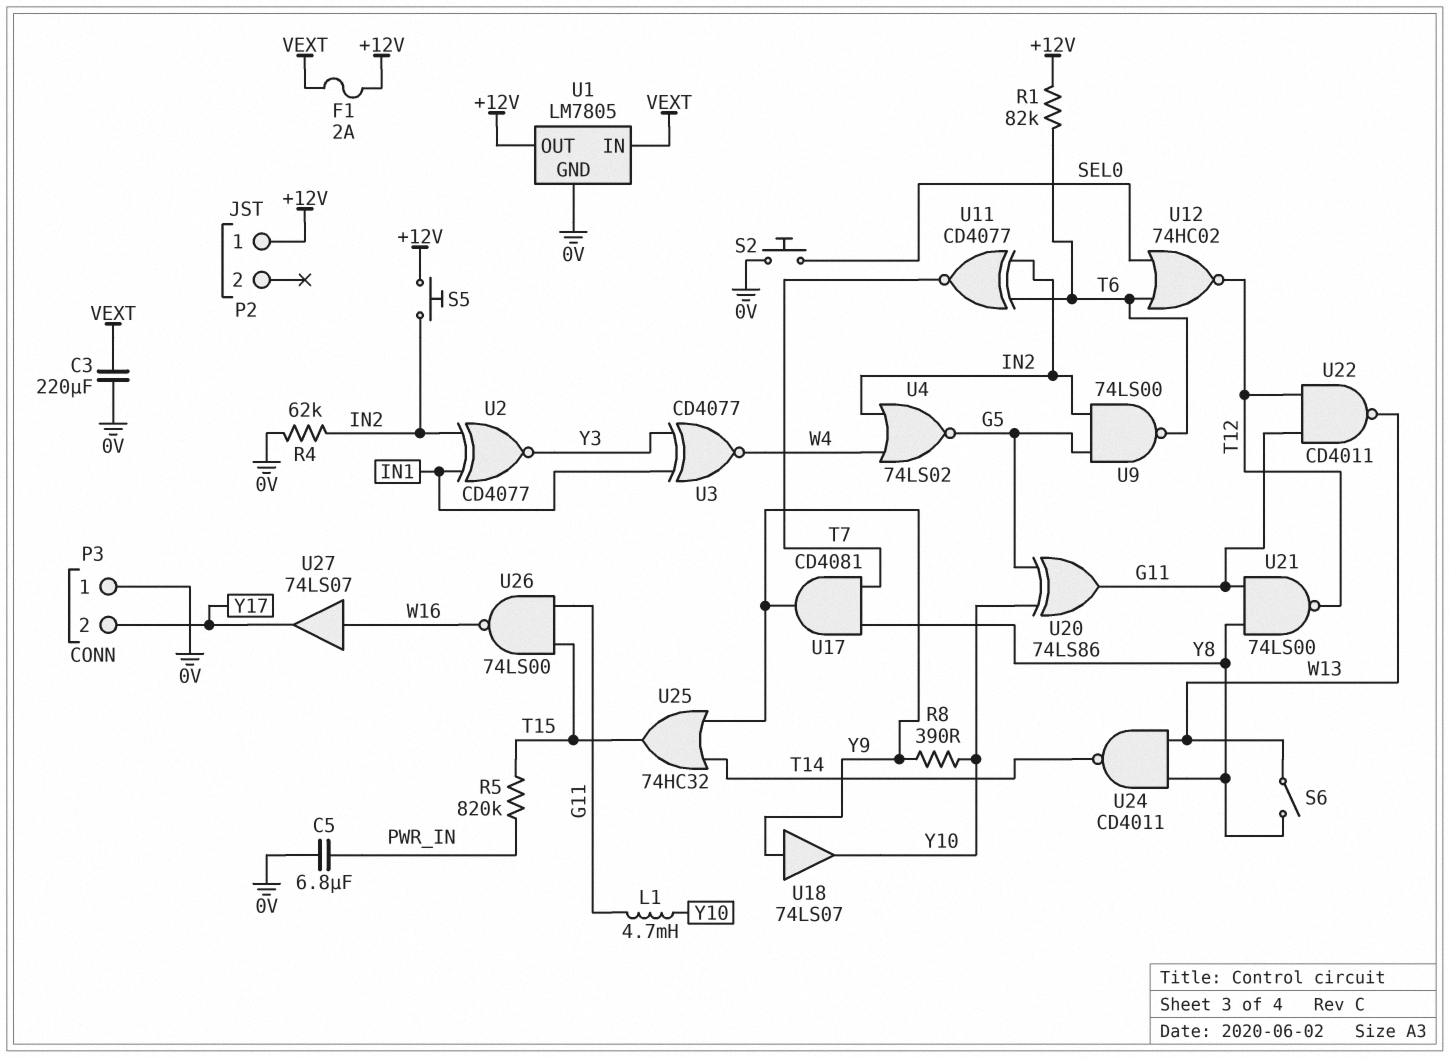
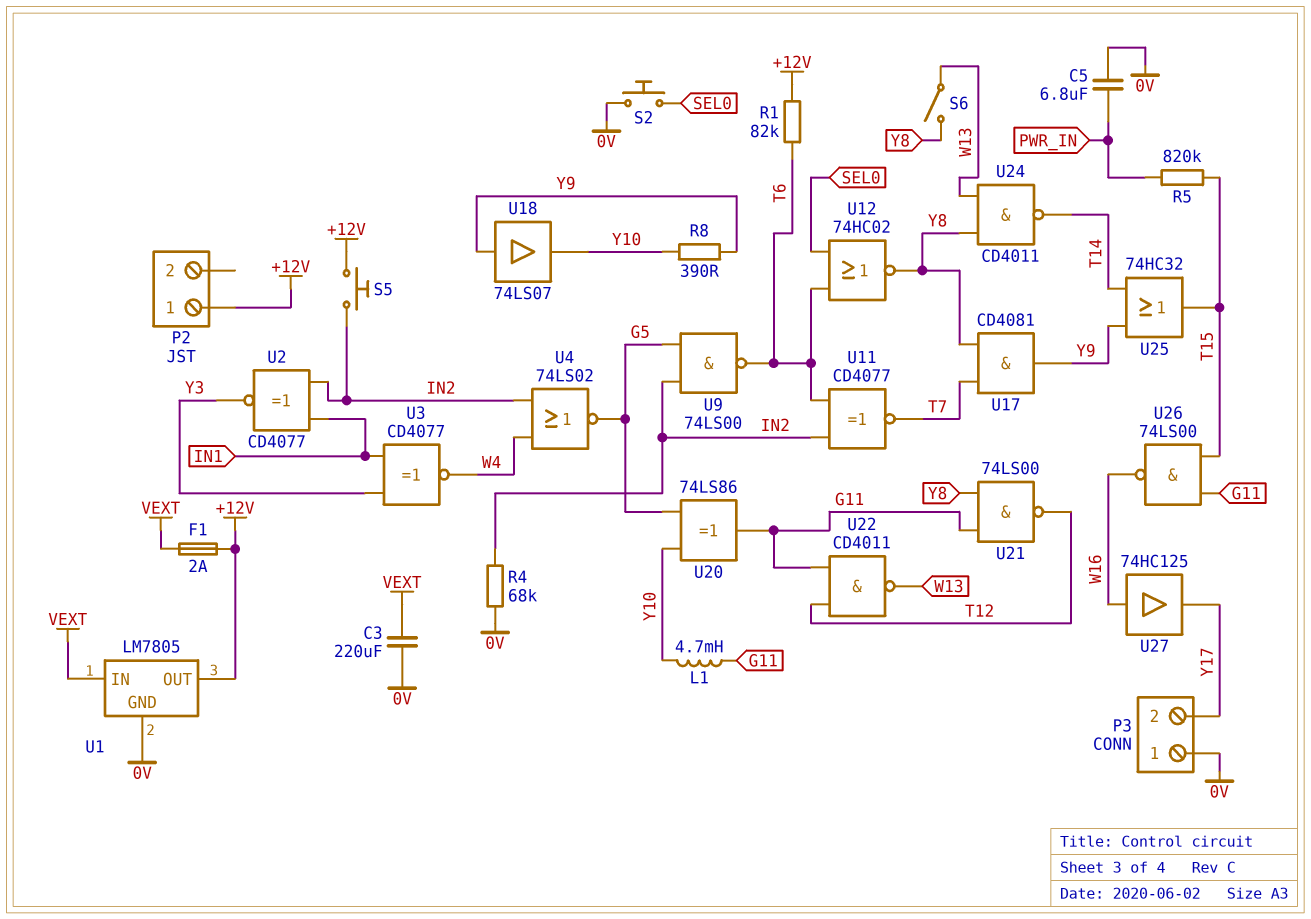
R4: 62k (0V, IN2) -> 68k (0V, IN2)
U12: NOR 74HC02 (in SEL0, in T6, out T12) -> NOR 74HC02 (in SEL0, in T6, out Y8)
U27: buffer 74LS07 (in W16, out Y17) -> buffer 74HC125 (in W16, out Y17)

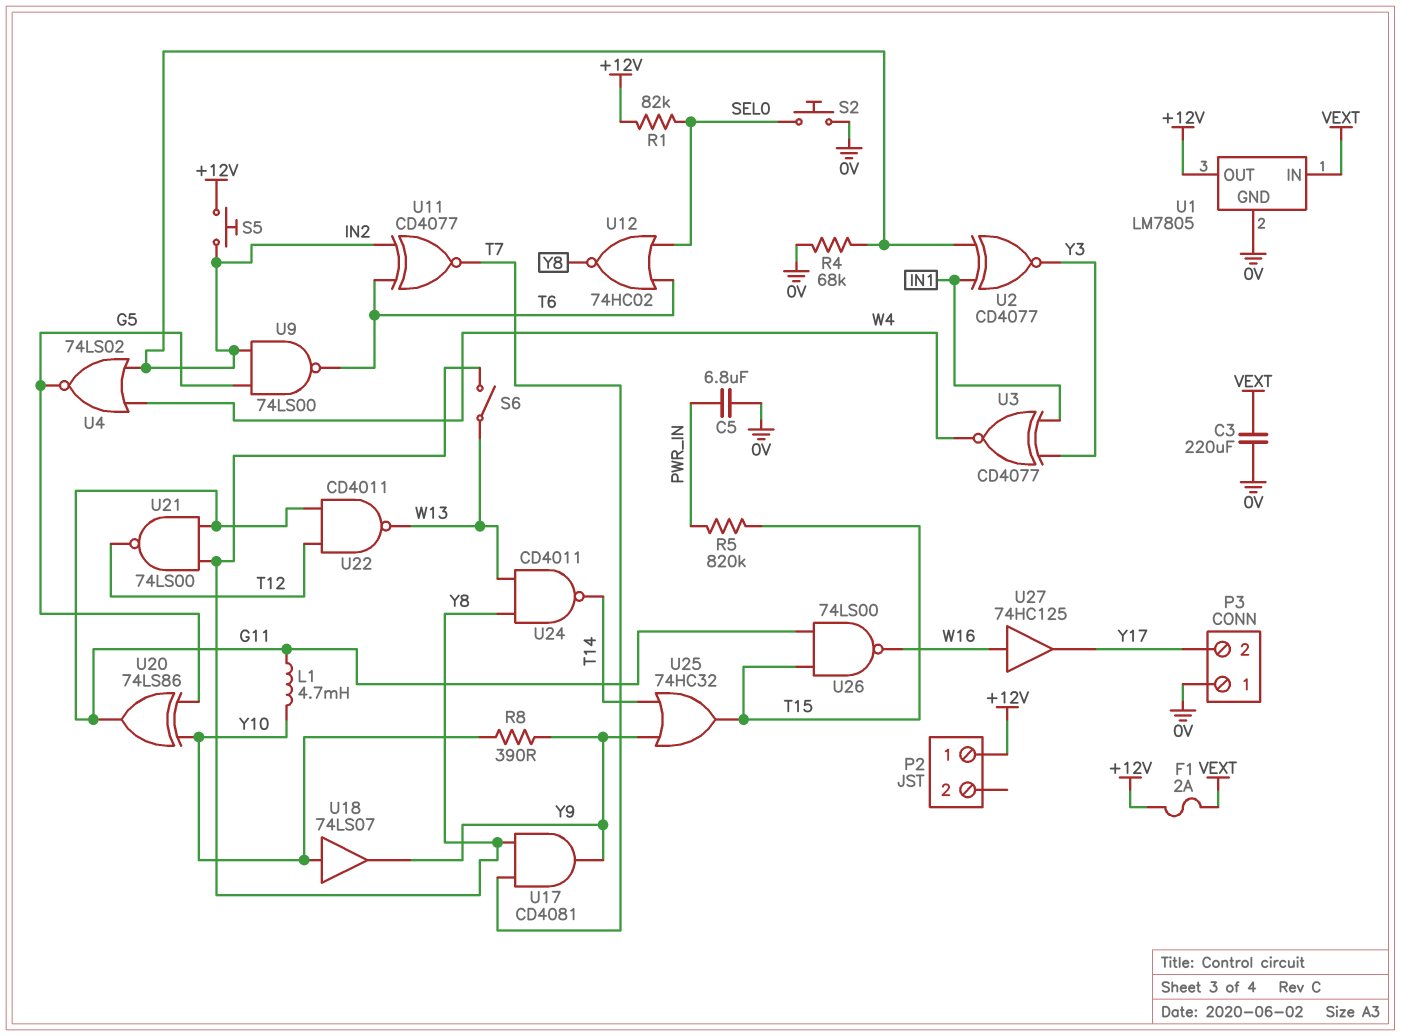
R1: 82k (+12V, T6) -> 82k (+12V, SEL0)
U18: buffer 74LS07 (in Y9, out Y10) -> buffer 74LS07 (in Y10, out Y9)

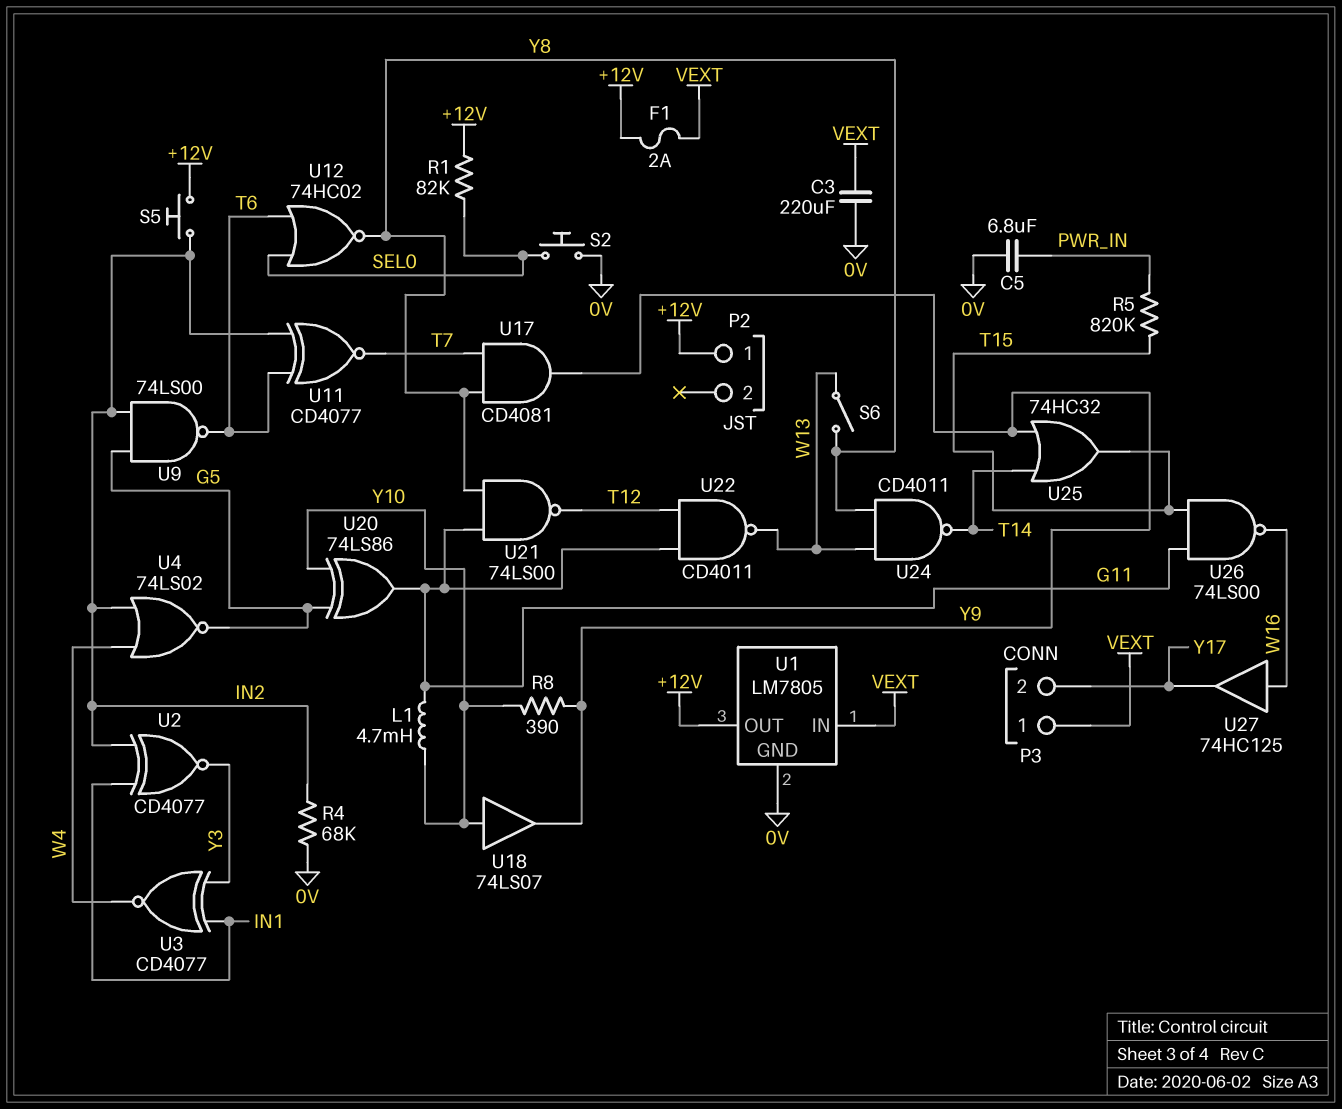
P3 pin 1: 0V -> VEXT

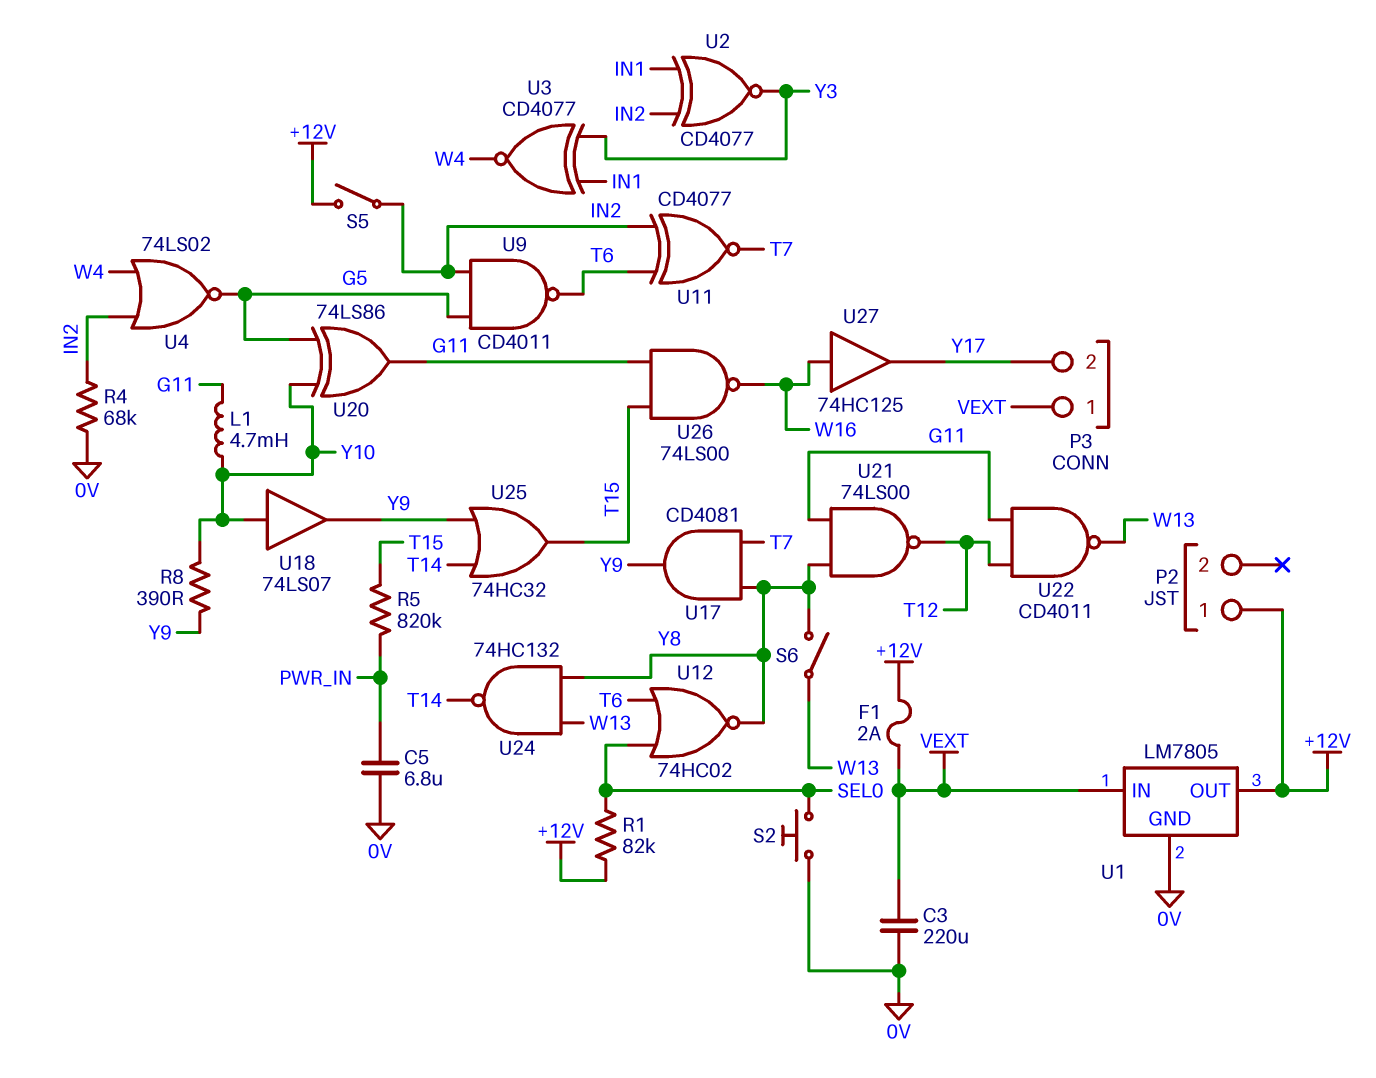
S5: button (+12V, IN2) -> switch (+12V, IN2)
U9: NAND 74LS00 (in G5, in IN2, out T6) -> NAND CD4011 (in G5, in IN2, out T6)
U24: NAND CD4011 (in W13, in Y8, out T14) -> NAND 74HC132 (in W13, in Y8, out T14)

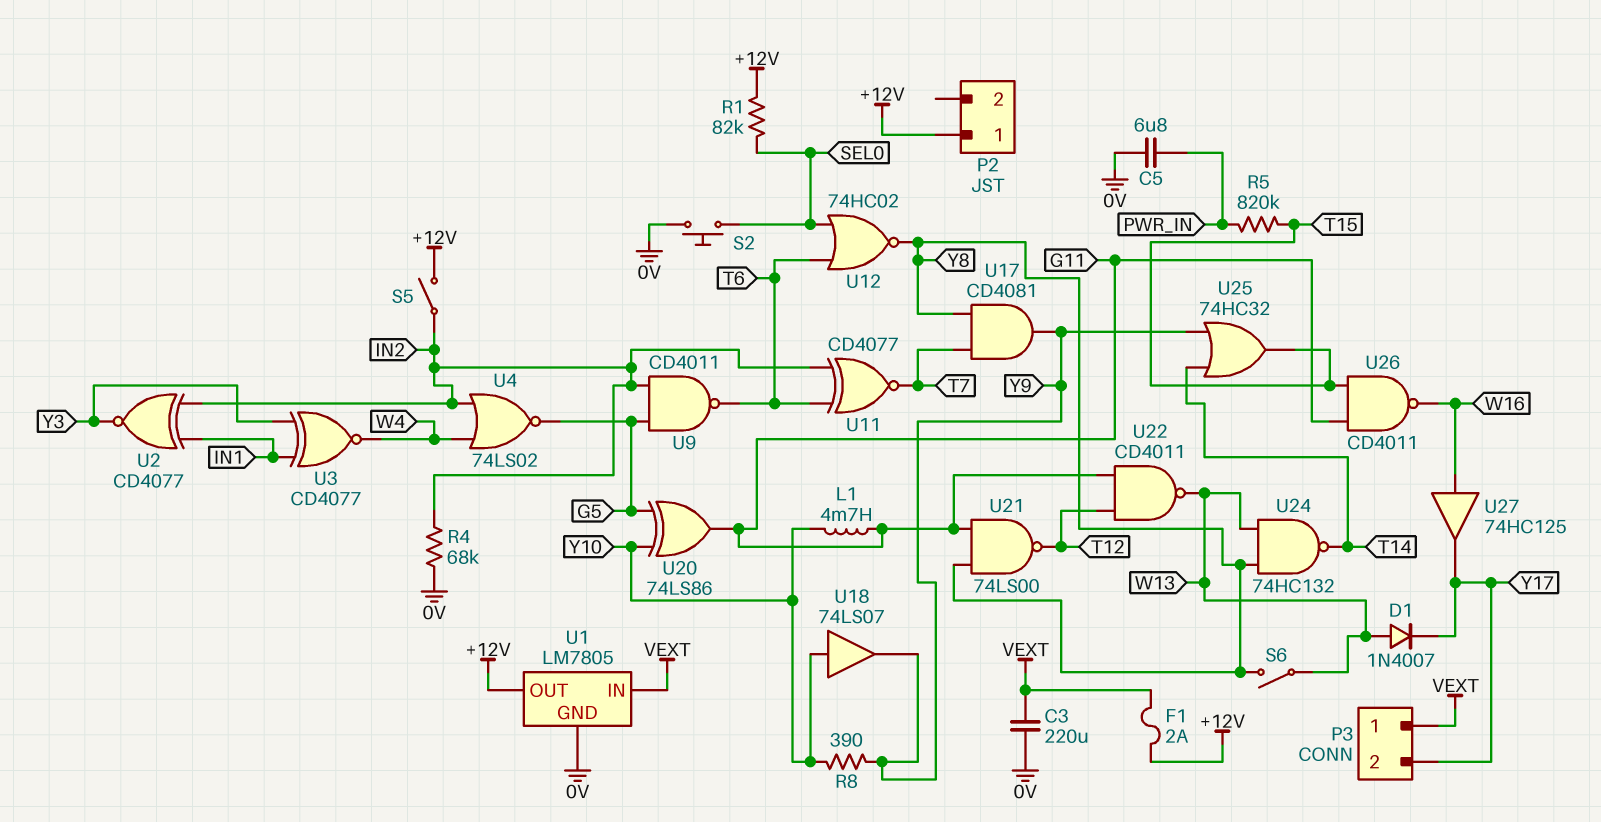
D1: none -> diode 1N4007 (A W13, K Y17)
U26: NAND 74LS00 (in G11, in T15, out W16) -> NAND CD4011 (in G11, in T15, out W16)

